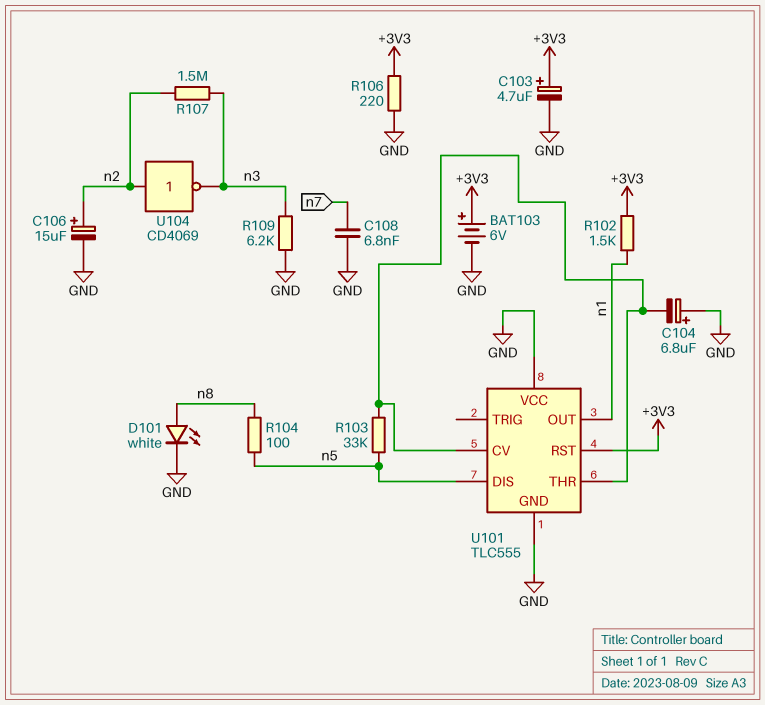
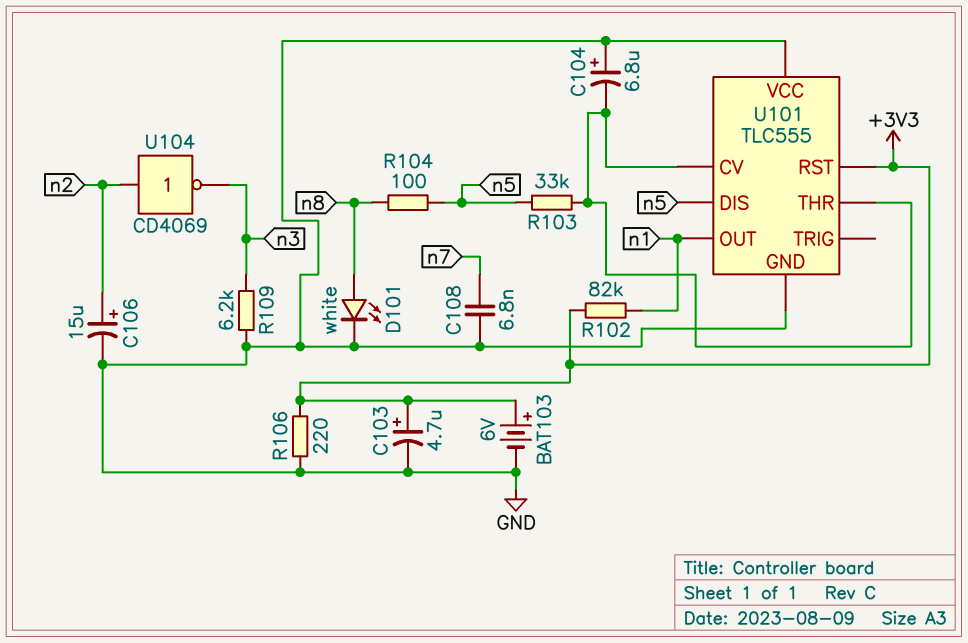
R102: 1.5k (+3V3, n1) -> 82k (+3V3, n1)
R107: 1.5M (n2, n3) -> none

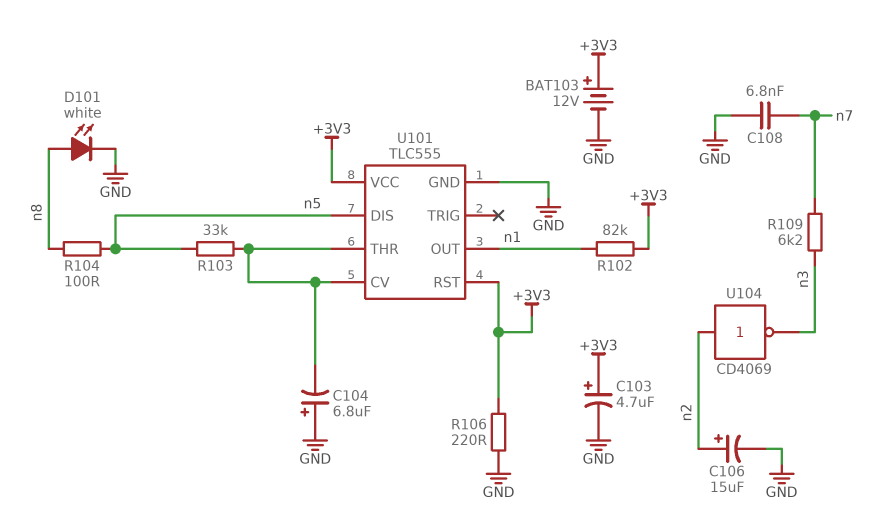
BAT103: 6V (plus +3V3, minus GND) -> 12V (plus +3V3, minus GND)
R109: 6.2k (GND, n3) -> 6.2k (n3, n7)
U101 pin VCC: GND -> +3V3

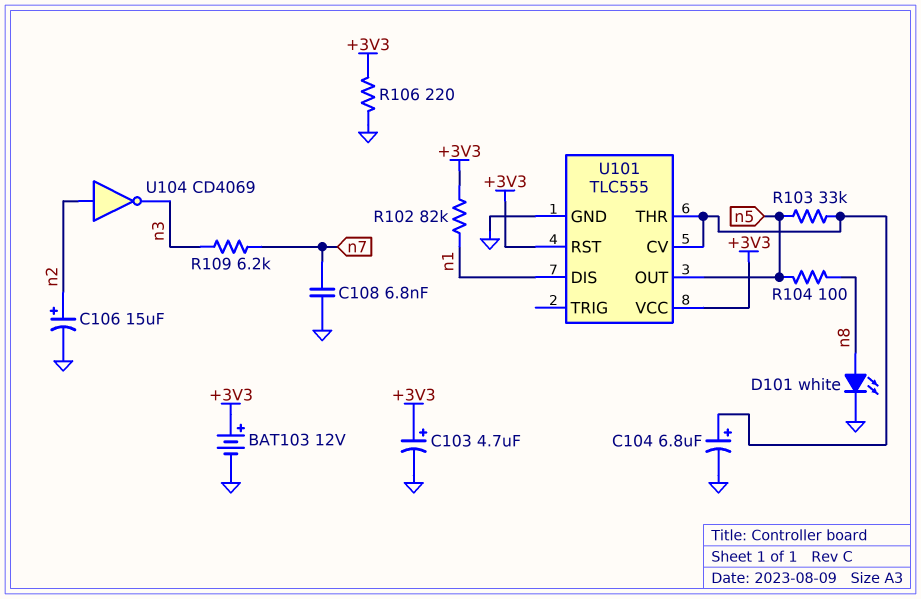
C104: 6.8uF (plus GND, minus U101/CV) -> 6.8uF (plus U101/CV, minus GND)
U101 pin DIS: n5 -> n1
U101 pin OUT: n1 -> n5

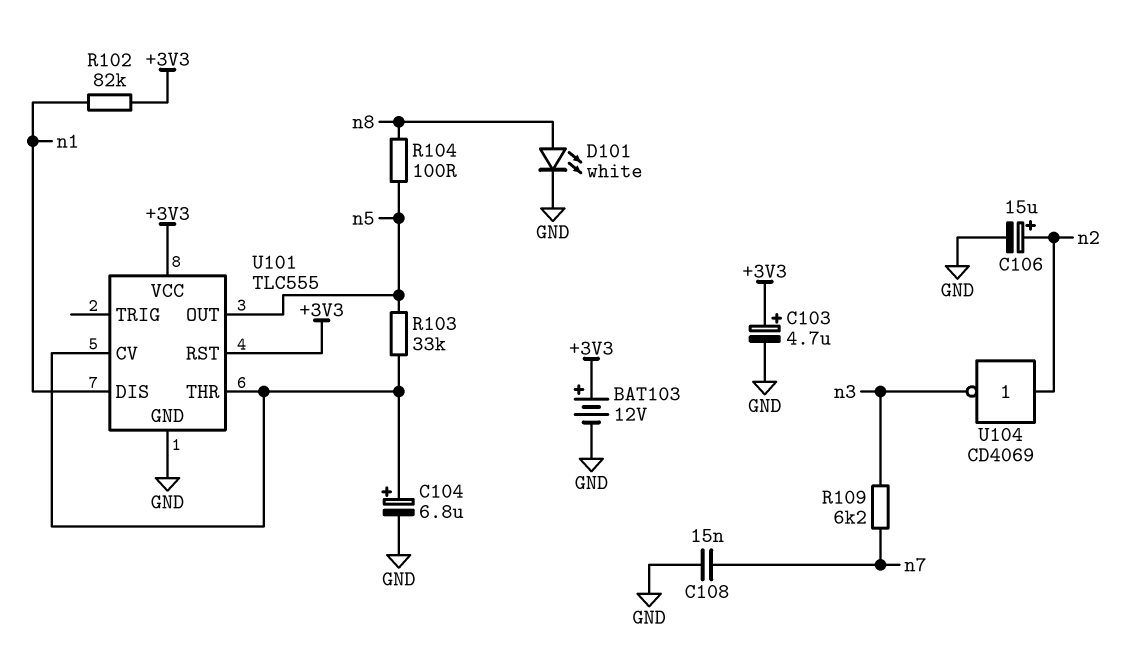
C108: 6.8nF (GND, n7) -> 15nF (GND, n7)
R106: 220 (+3V3, GND) -> none

